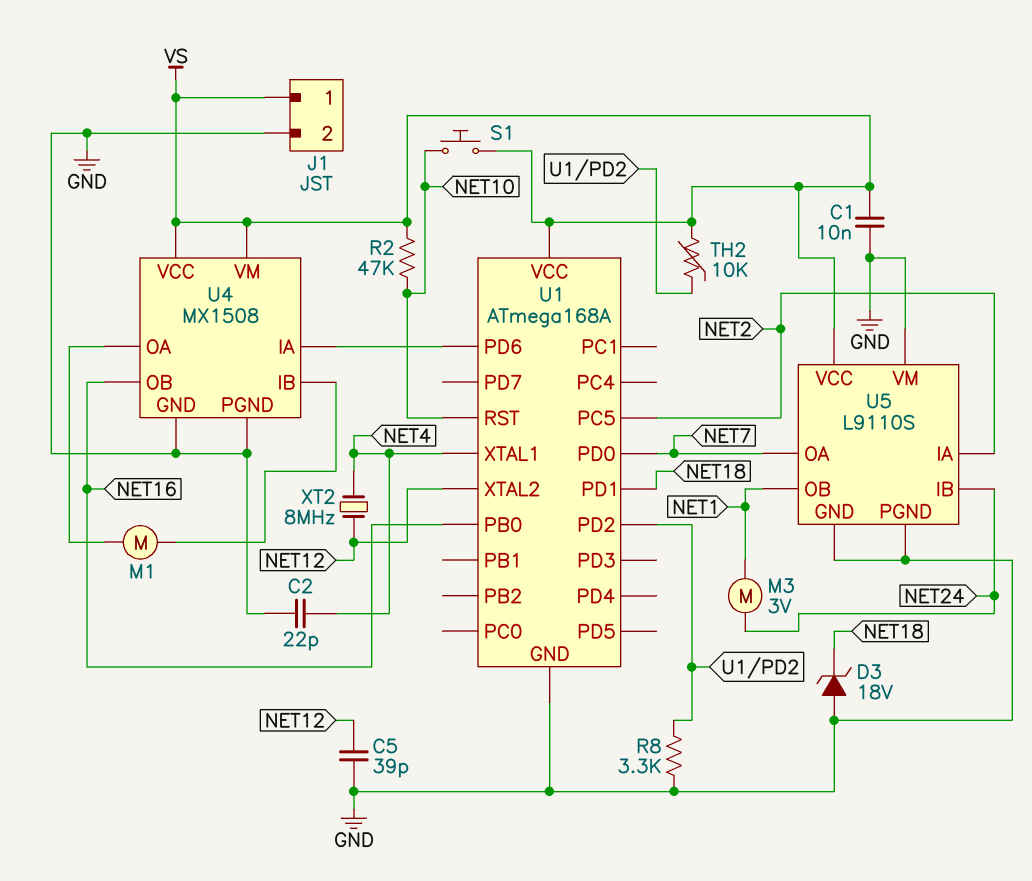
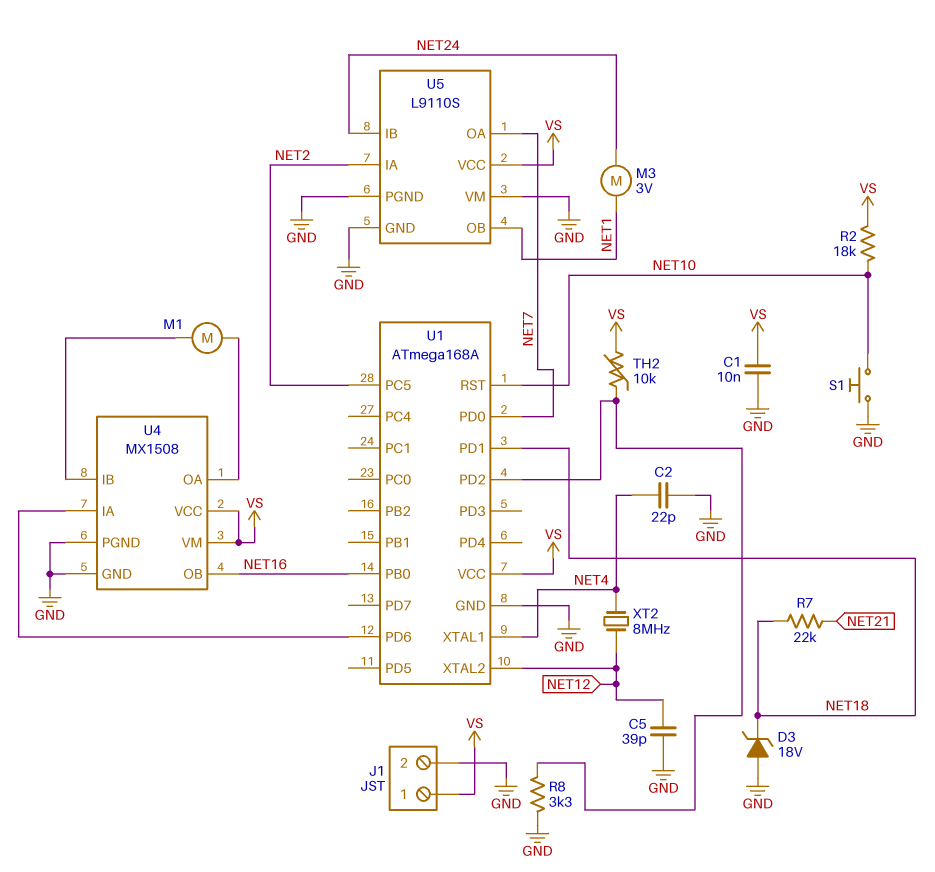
R2: 47k (NET10, VS) -> 18k (NET10, VS)
R7: none -> 22k (NET18, NET21)
S1: button (NET10, VS) -> button (GND, NET10)

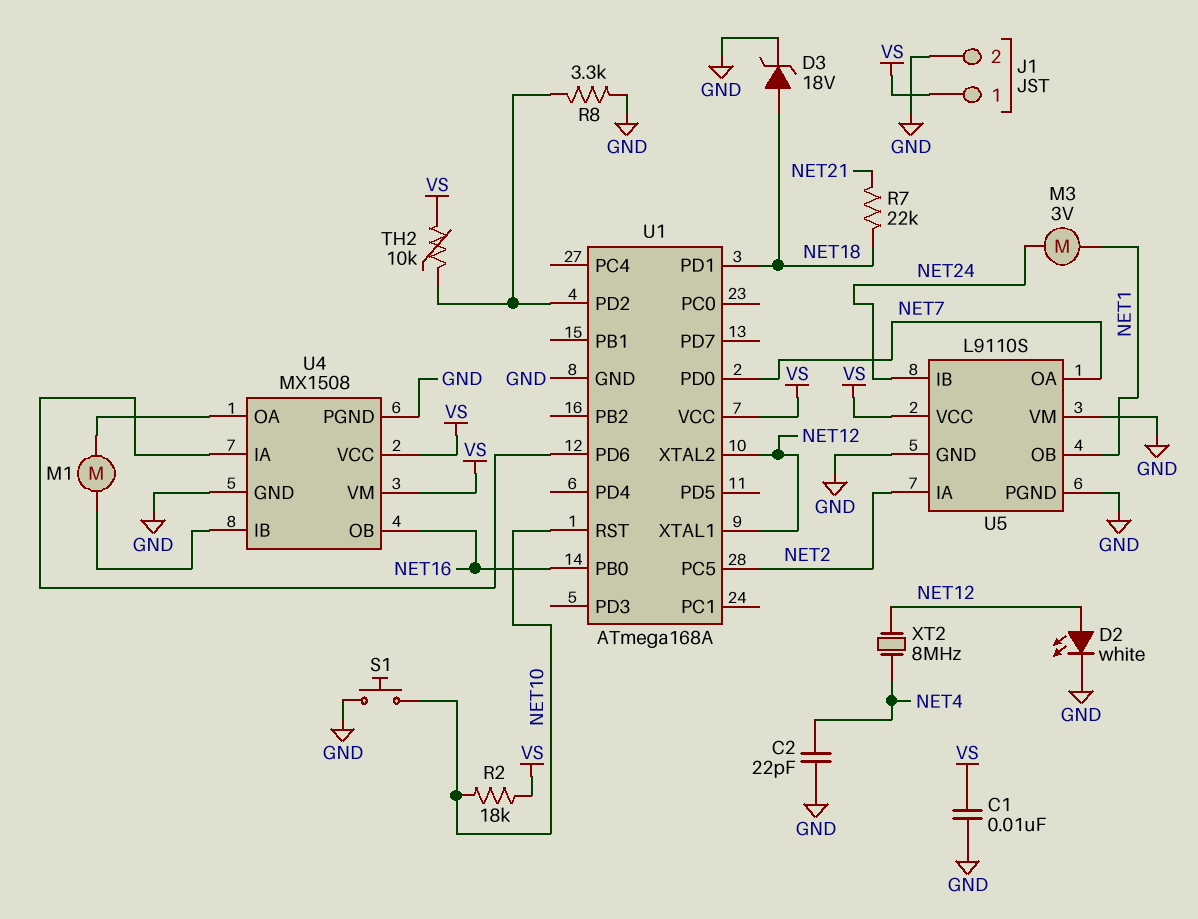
C5: 39pF (GND, NET12) -> none
D2: none -> LED white (A NET12, K GND)
D3: zener 18V (A GND, K NET18) -> zener 18V (A NET18, K GND)
U1 pin XTAL1: NET4 -> NET12

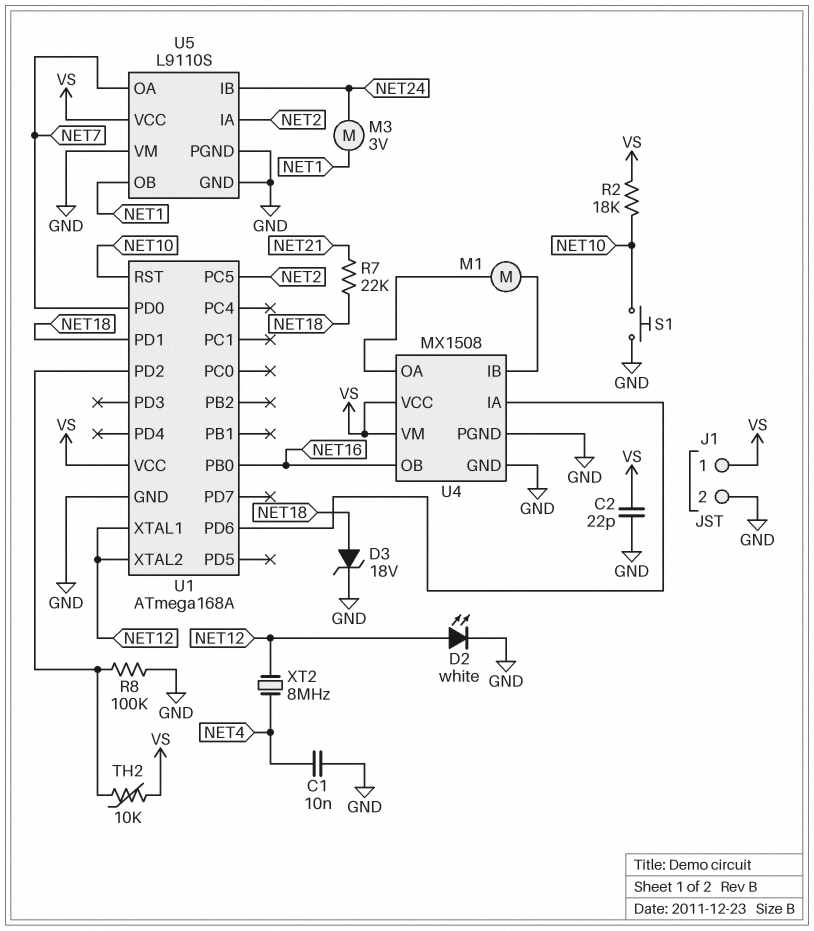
C1: 10nF (GND, VS) -> 10nF (GND, NET4)
C2: 22pF (GND, NET4) -> 22pF (GND, VS)
R8: 3.3k (GND, U1/PD2) -> 100k (GND, U1/PD2)

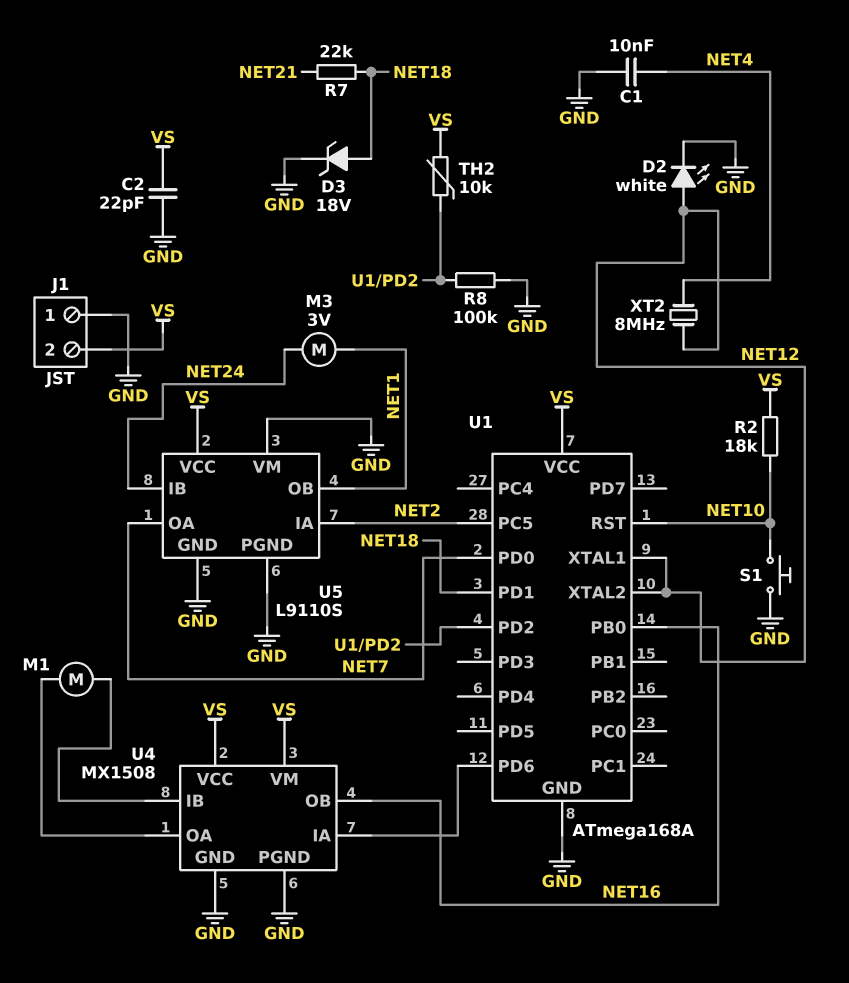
J1 pin 1: VS -> GND
J1 pin 2: GND -> VS

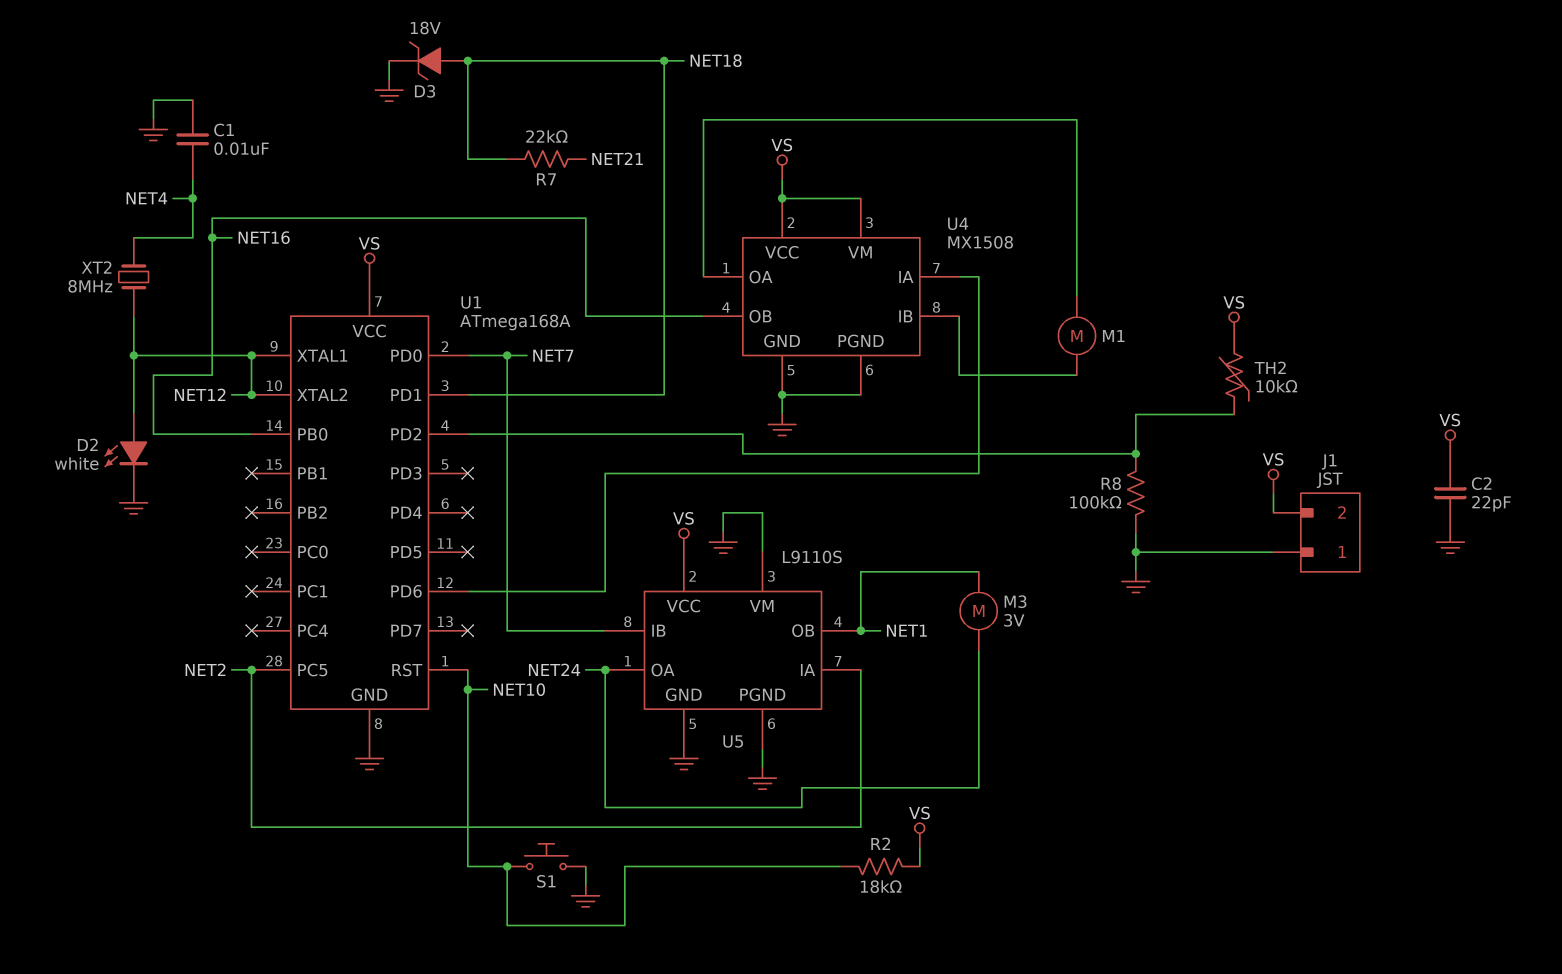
U5 pin IB: NET24 -> NET7
U5 pin OA: NET7 -> NET24

